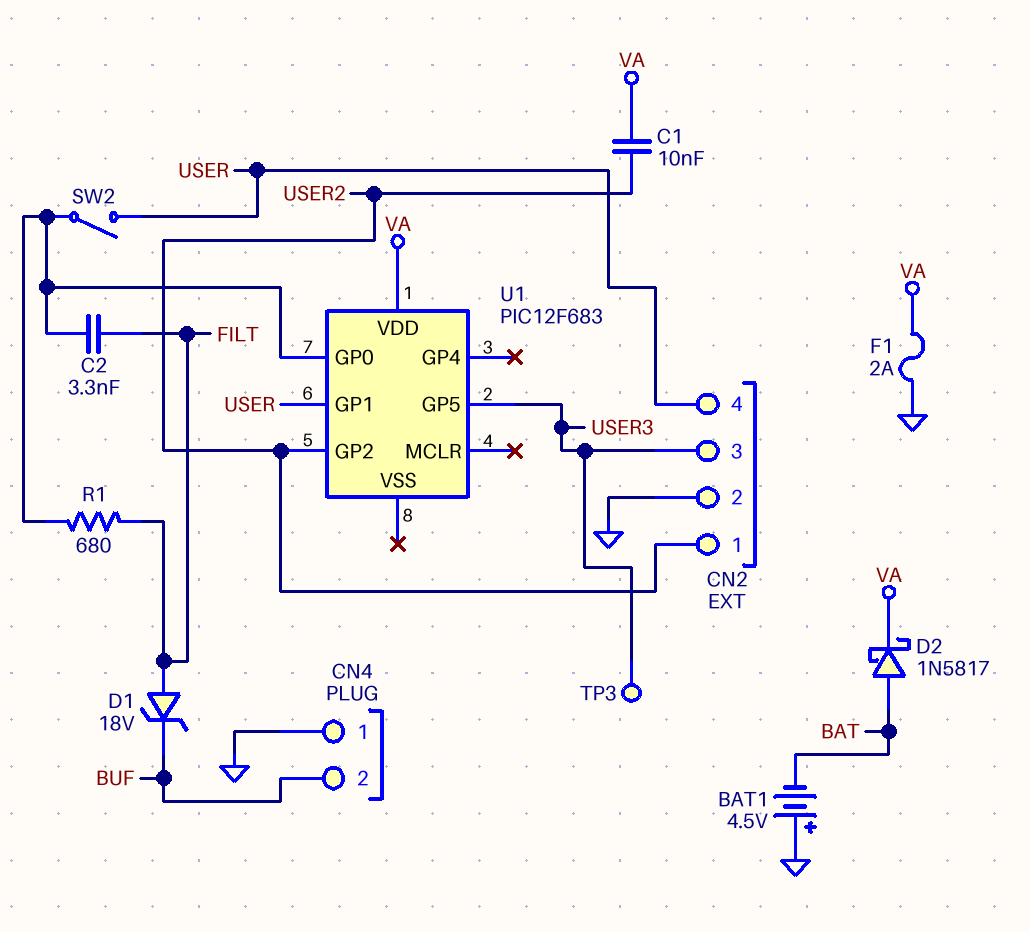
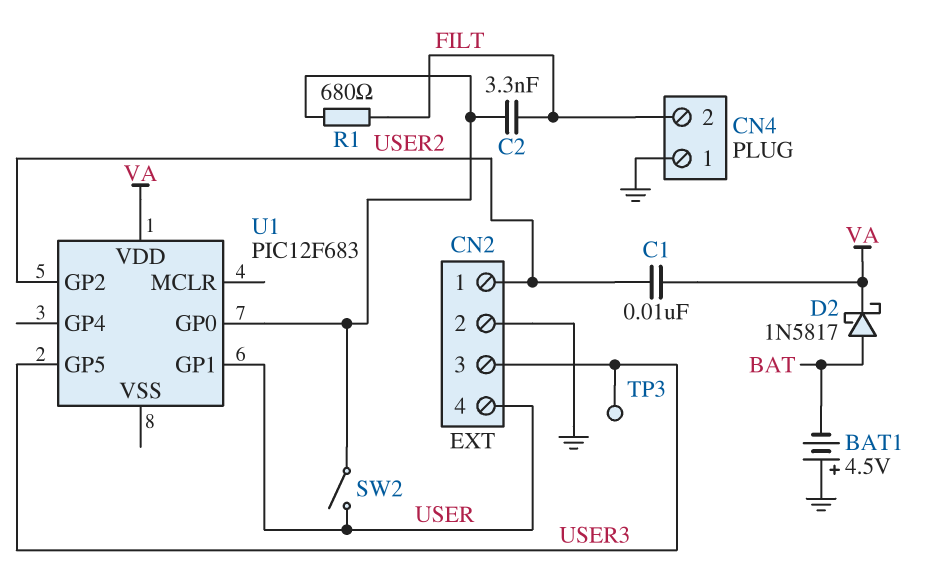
CN4 pin 2: BUF -> FILT
D1: zener 18V (A FILT, K BUF) -> none
F1: 2A (GND, VA) -> none

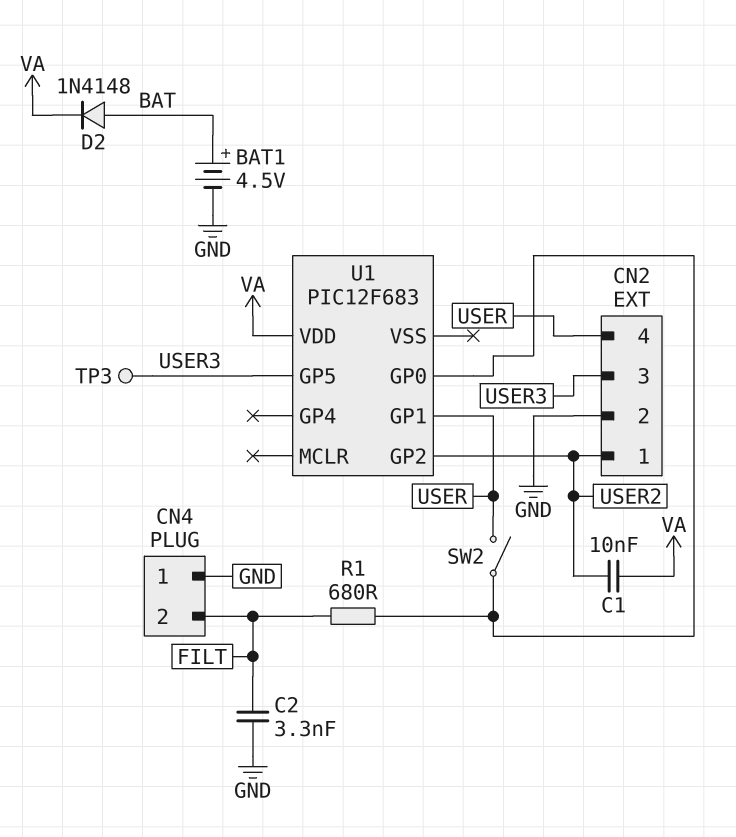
BAT1: 4.5V (plus GND, minus BAT) -> 4.5V (plus BAT, minus GND)
C2: 3.3nF (FILT, U1/GP0) -> 3.3nF (FILT, GND)
D2: schottky 1N5817 (A BAT, K VA) -> diode 1N4148 (A BAT, K VA)

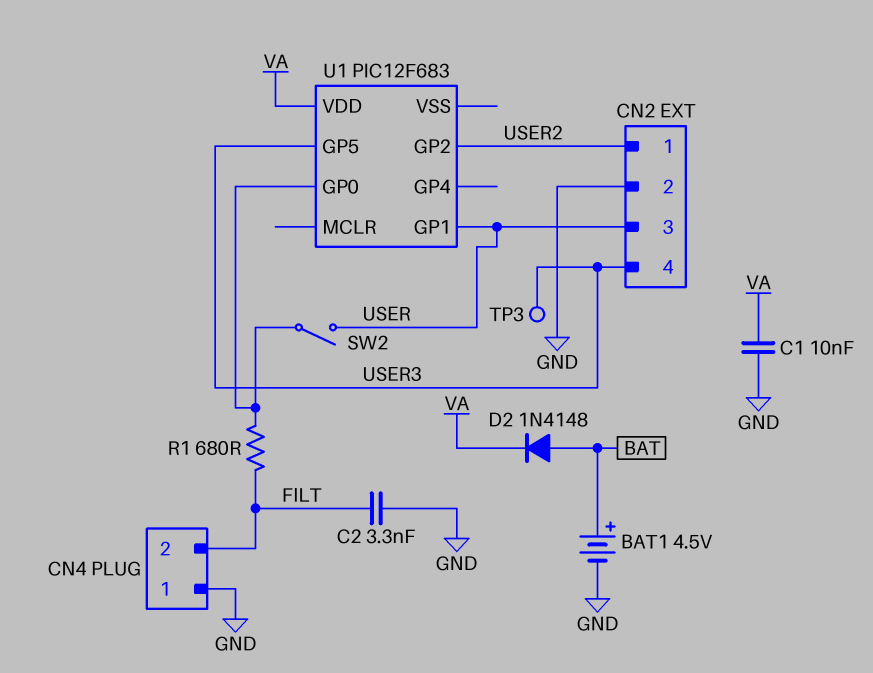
C1: 10nF (USER2, VA) -> 10nF (GND, VA)
CN2 pin 3: USER3 -> USER
CN2 pin 4: USER -> USER3

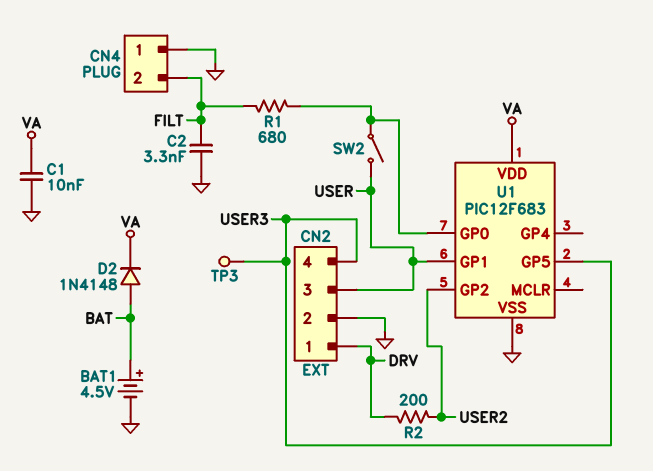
CN2 pin 1: USER2 -> DRV
R2: none -> 200 (DRV, USER2)
U1 pin VSS: none -> GND

